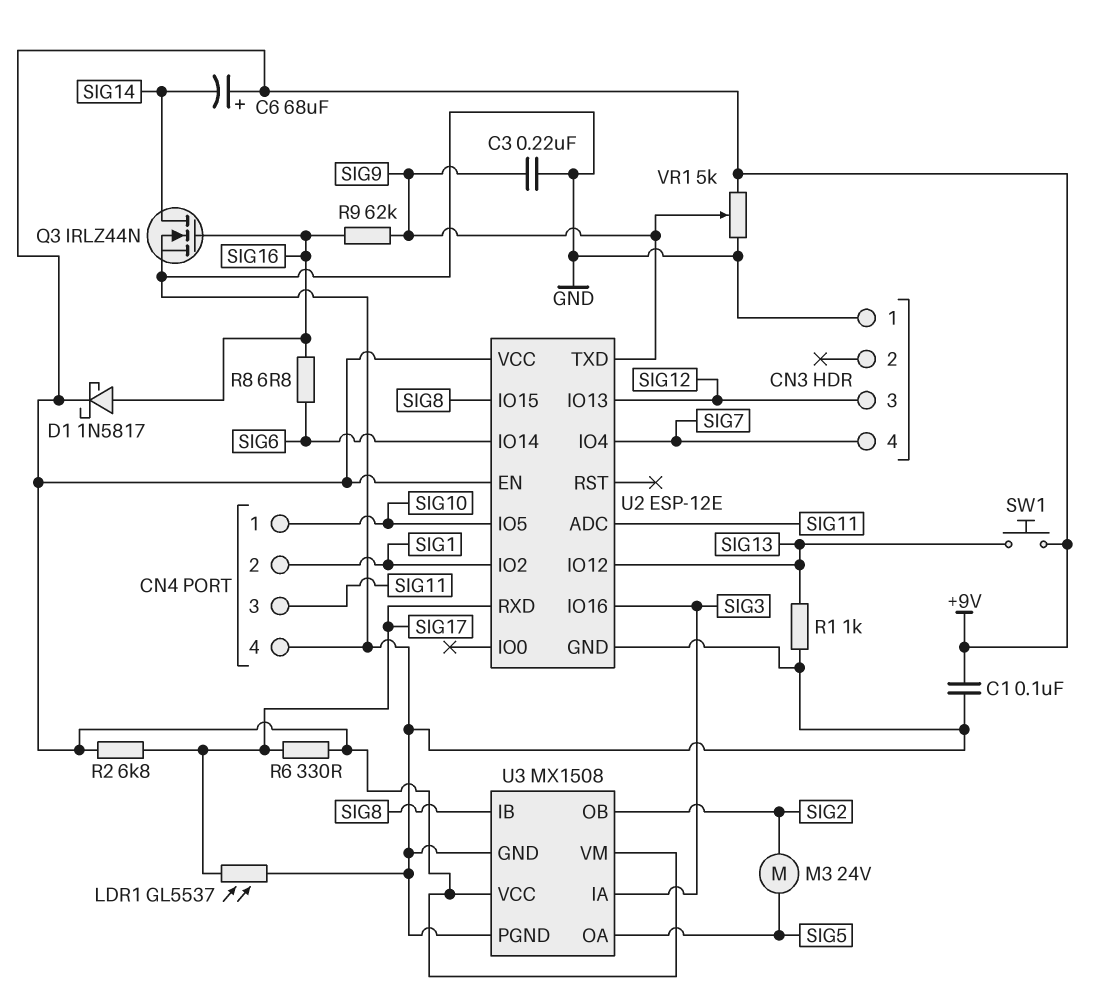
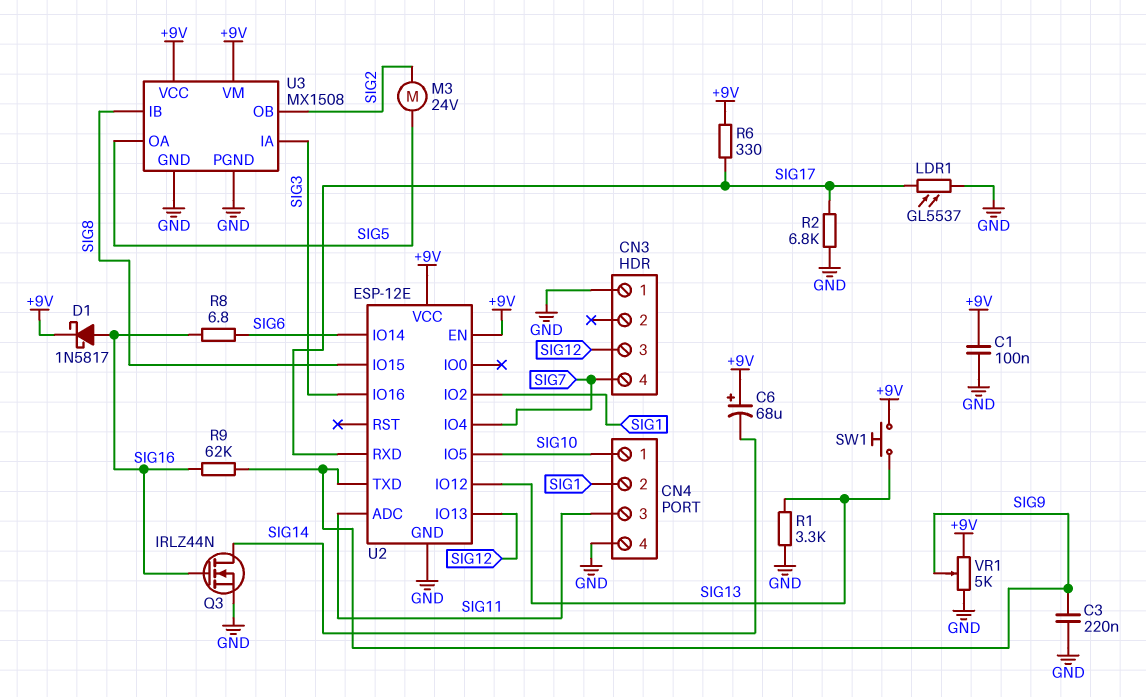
R1: 1k (GND, SIG13) -> 3.3k (GND, SIG13)
R2: 6.8k (+9V, SIG17) -> 6.8k (GND, SIG17)

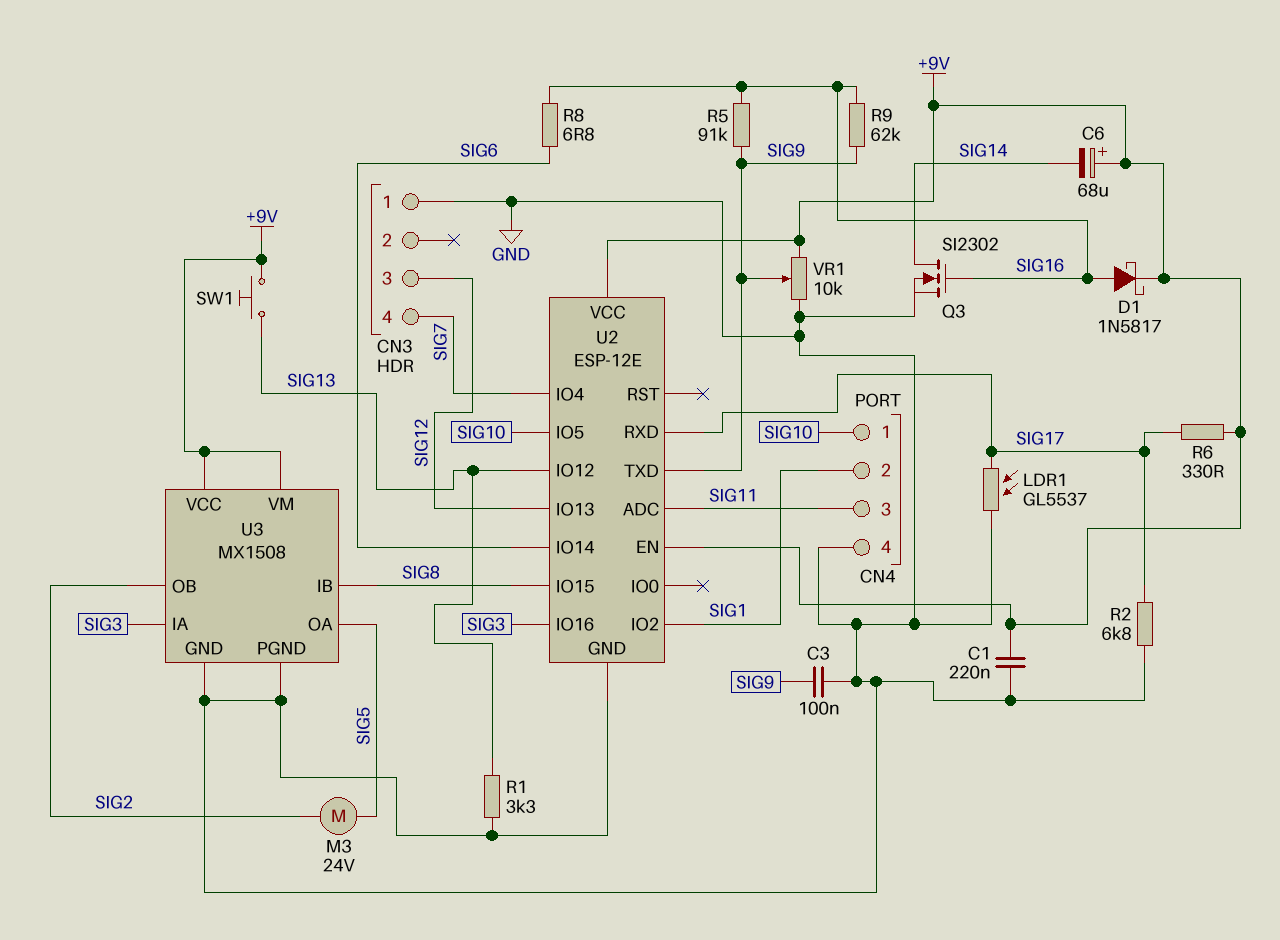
C1: 100nF (+9V, GND) -> 220nF (+9V, GND)
C3: 220nF (GND, SIG9) -> 100nF (GND, SIG9)
Q3: NMOS IRLZ44N (G SIG16, D SIG14, S GND) -> NMOS SI2302 (G SIG16, D SIG14, S GND)
R5: none -> 91k (SIG9, SIG16)
VR1: 5k (+9V, GND, wiper SIG9) -> 10k (+9V, GND, wiper SIG9)

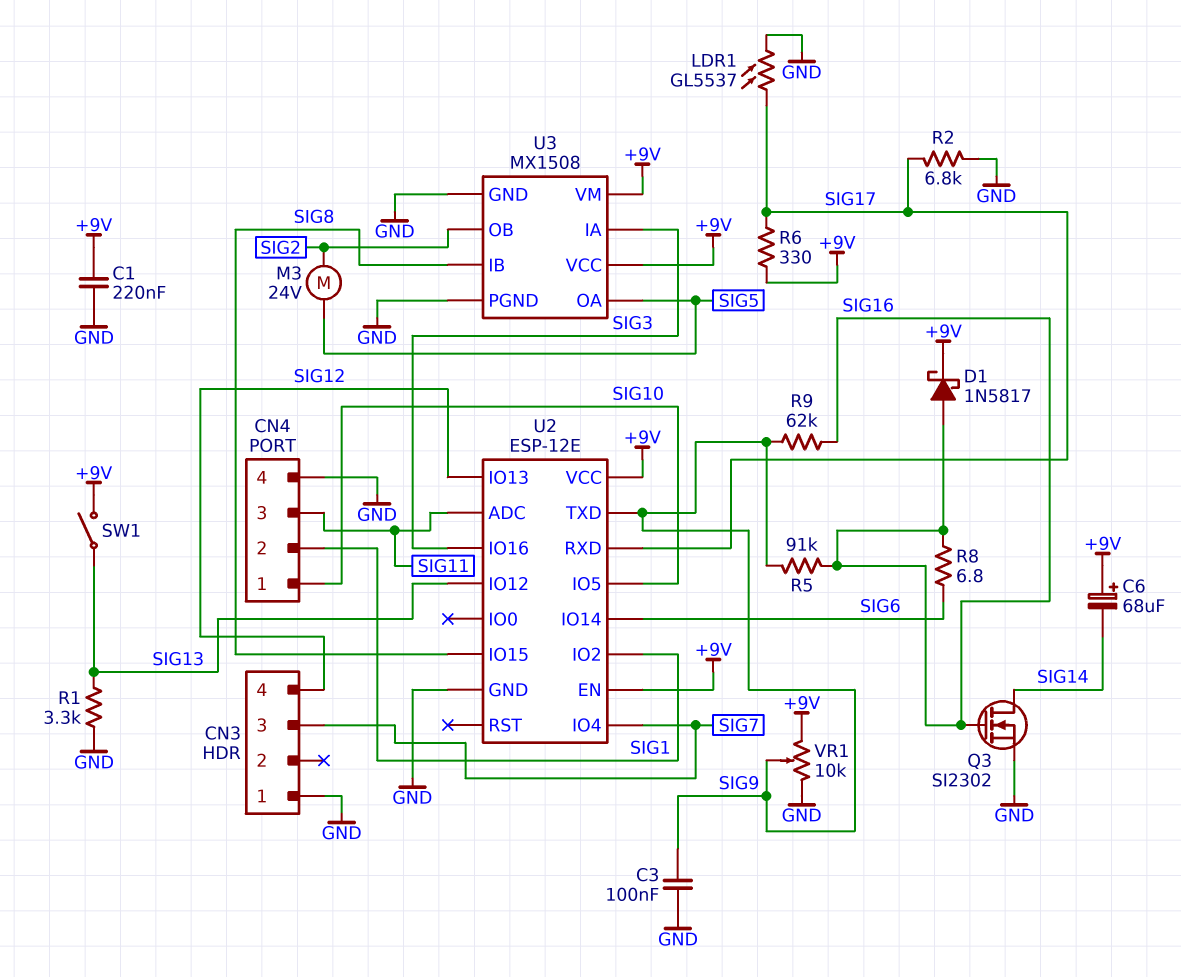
CN3 pin 3: SIG12 -> SIG7
CN3 pin 4: SIG7 -> SIG12
SW1: button (+9V, SIG13) -> switch (+9V, SIG13)

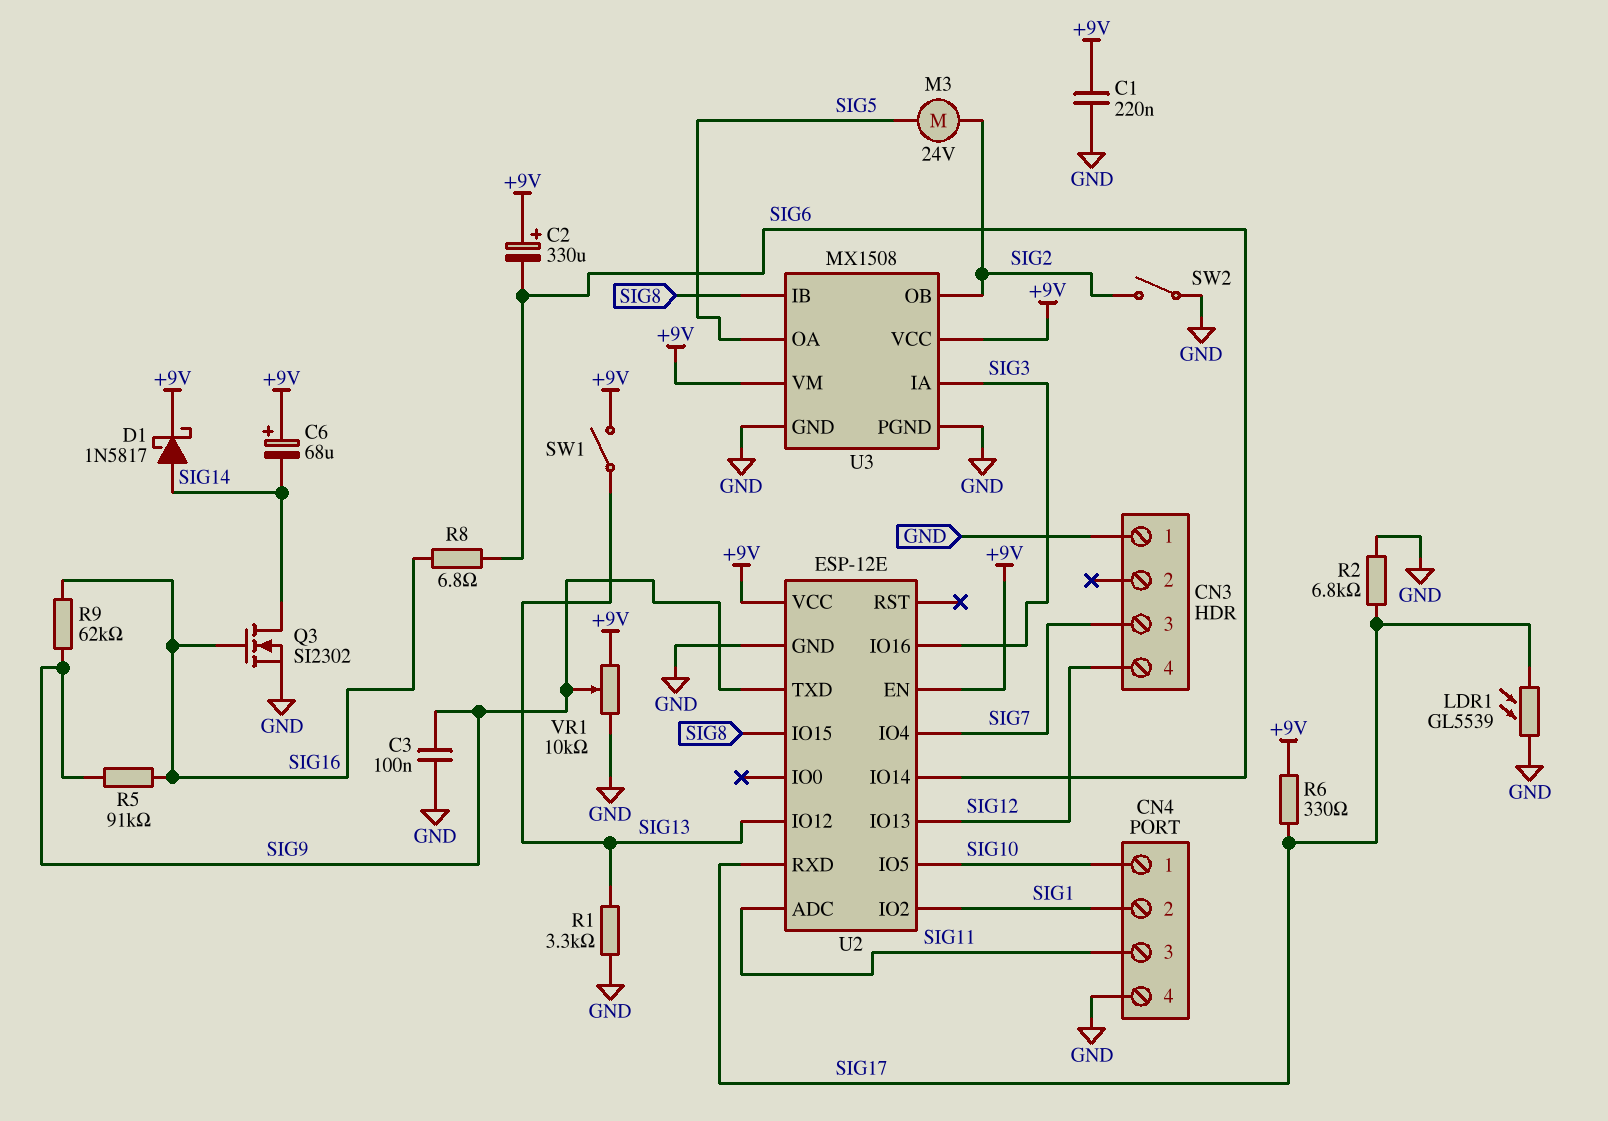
C2: none -> 330uF (plus +9V, minus SIG6)
D1: schottky 1N5817 (A SIG16, K +9V) -> schottky 1N5817 (A SIG14, K +9V)
LDR1: GL5537 (GND, SIG17) -> GL5539 (GND, SIG17)
SW2: none -> switch (GND, SIG2)

